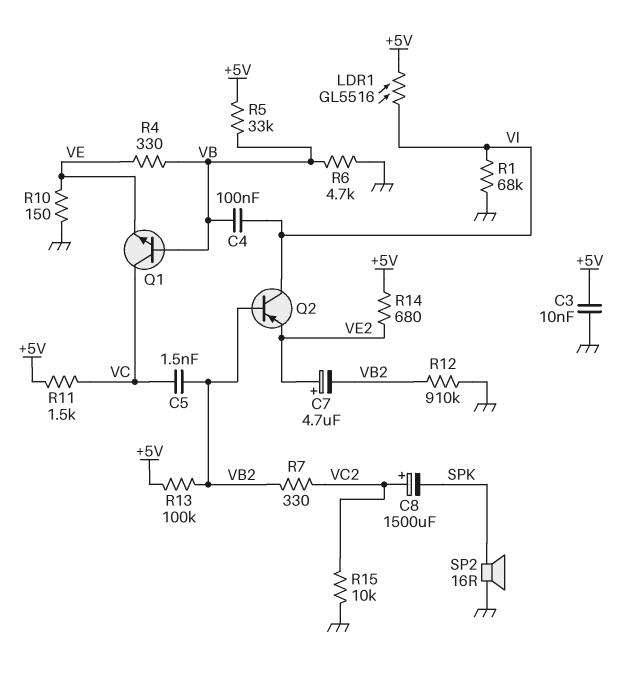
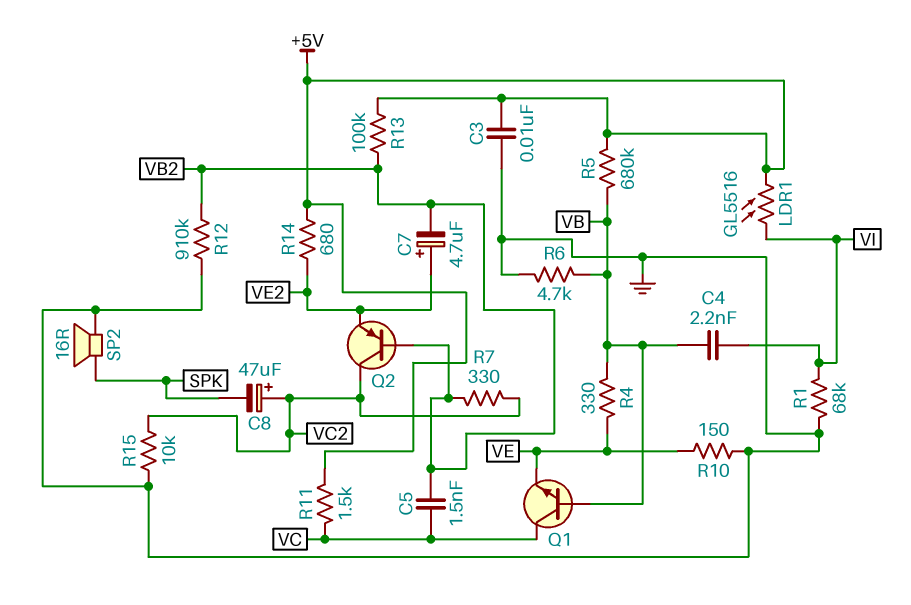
C4: 100nF (VB, VI) -> 2.2nF (VB, VI)
C8: 1500uF (plus VC2, minus SPK) -> 47uF (plus VC2, minus SPK)
Q2: PNP (B VB2, C VI, E VE2) -> PNP (B VB2, C VC2, E VE2)
R5: 33k (+5V, VB) -> 680k (+5V, VB)

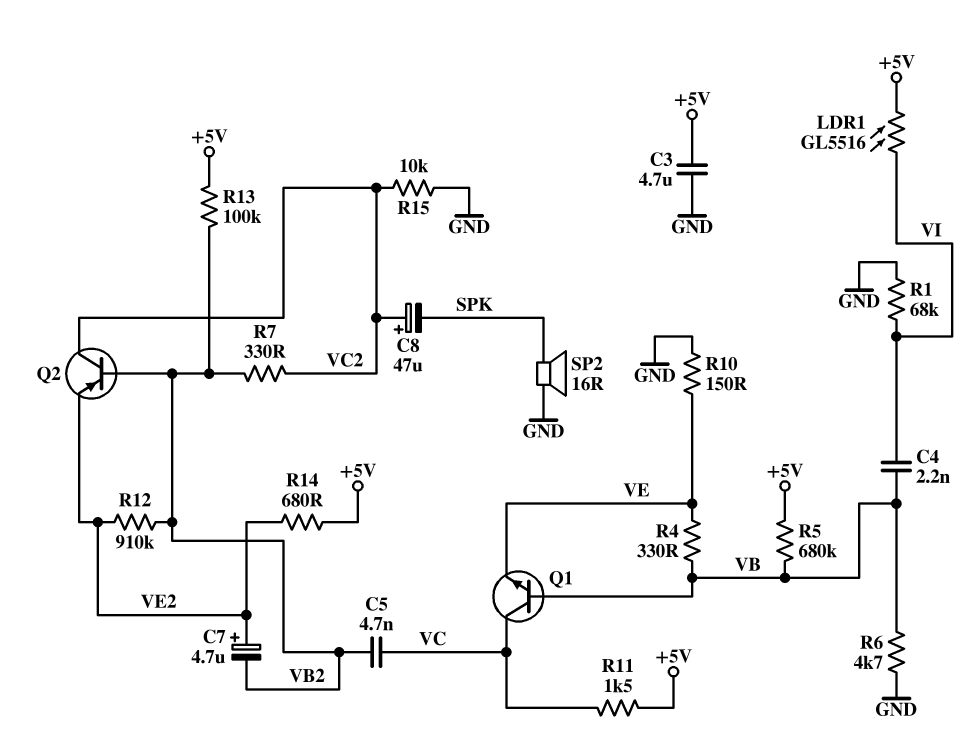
C3: 10nF (+5V, GND) -> 4.7uF (+5V, GND)
C5: 1.5nF (VB2, VC) -> 4.7nF (VB2, VC)
R12: 910k (GND, VB2) -> 910k (VB2, VE2)

